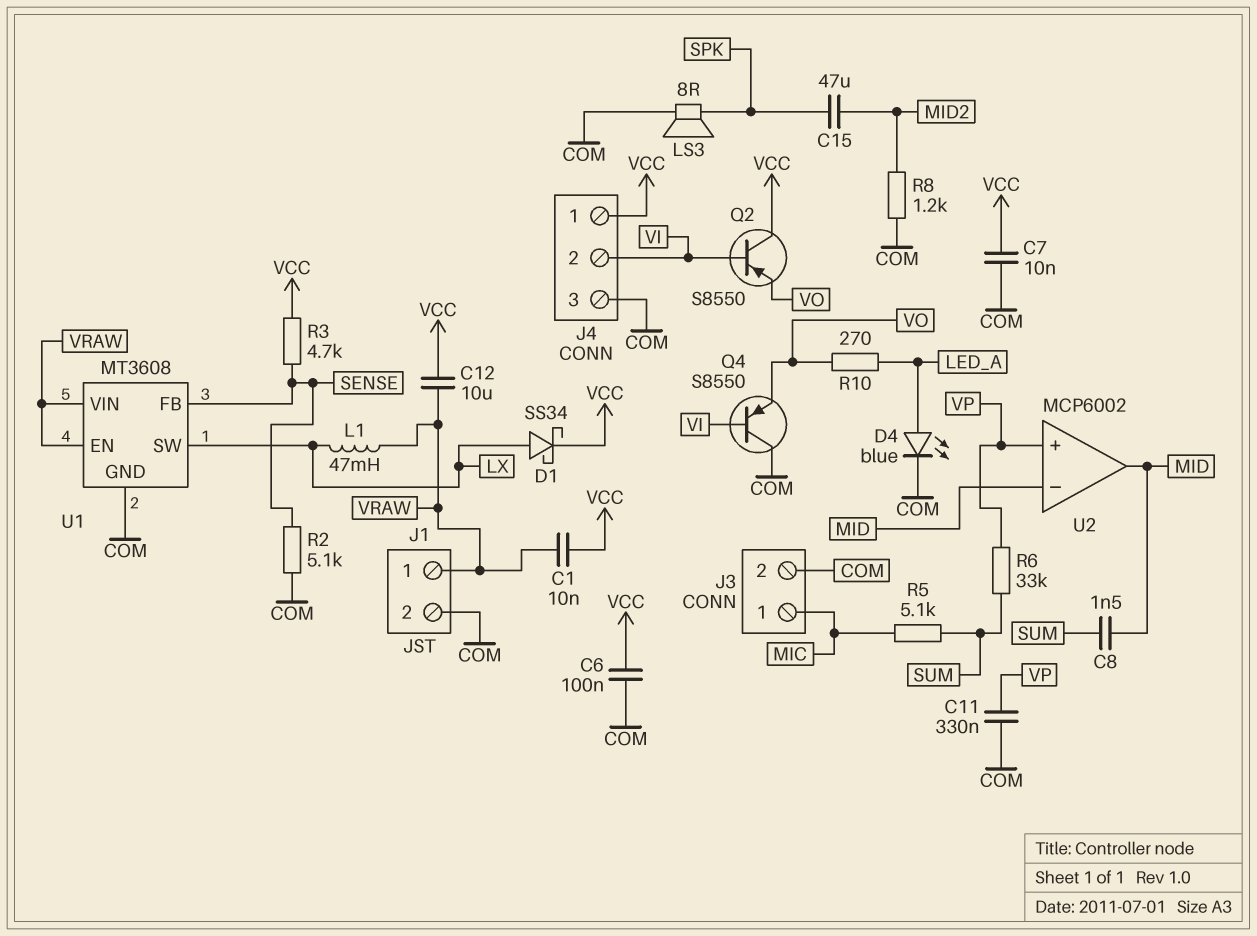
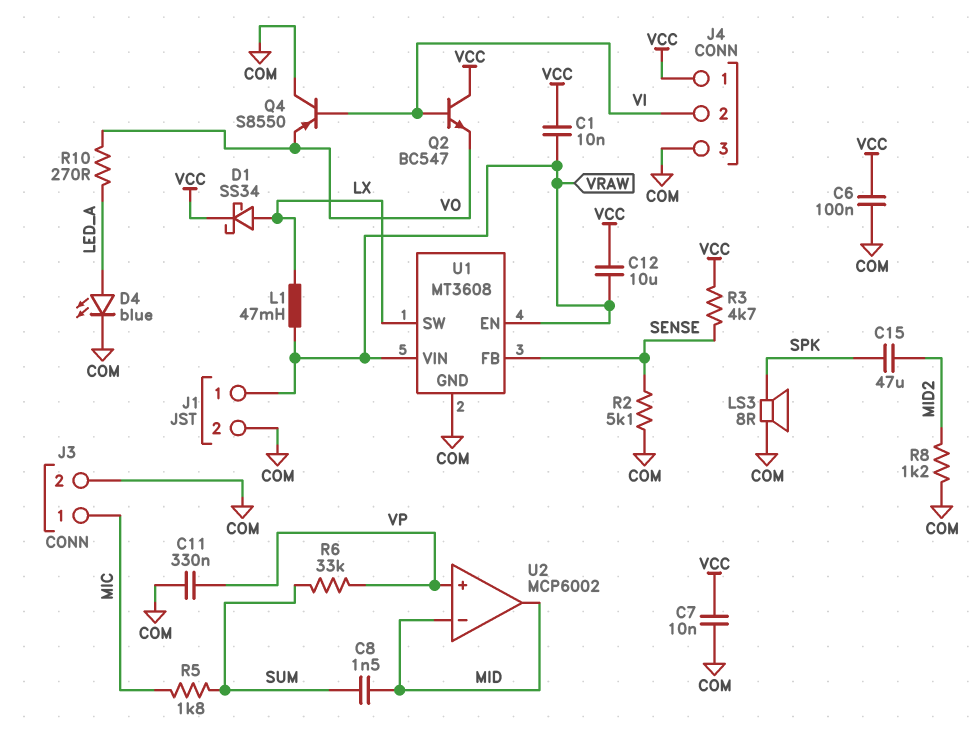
Q2: PNP S8550 (B VI, C VCC, E VO) -> NPN BC547 (B VI, C VCC, E VO)
R5: 5.1k (MIC, SUM) -> 1.8k (MIC, SUM)

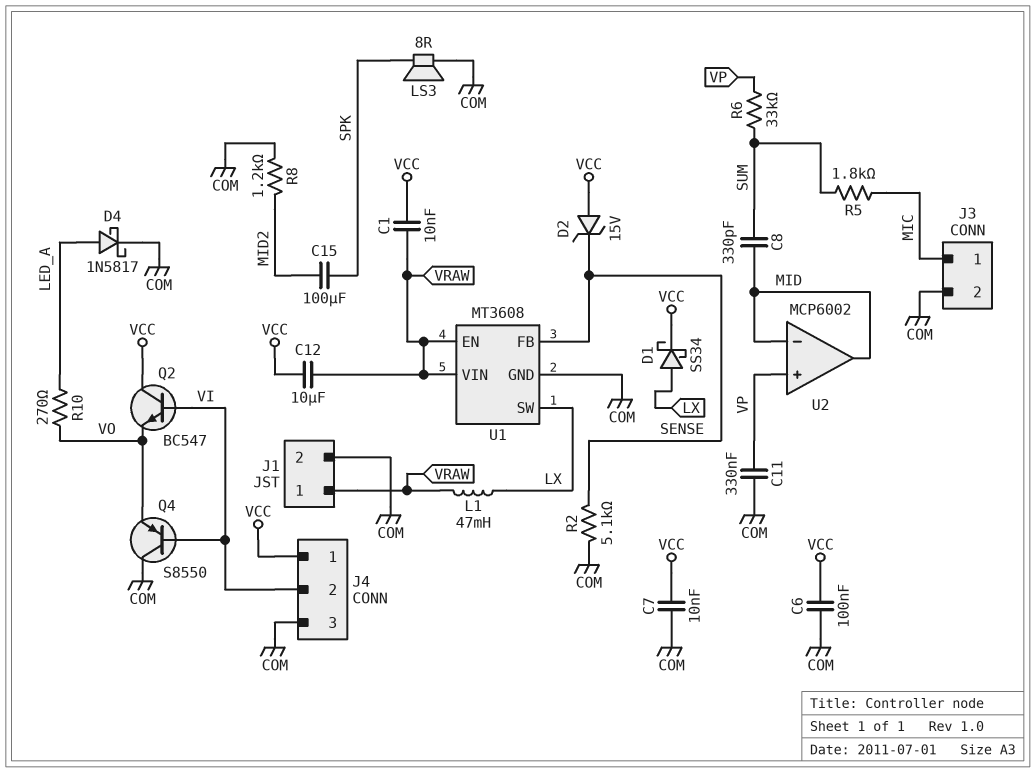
C8: 1.5nF (MID, SUM) -> 330pF (MID, SUM)
C15: 47uF (MID2, SPK) -> 100uF (MID2, SPK)
D2: none -> zener 15V (A VCC, K SENSE)
D4: LED blue (A LED_A, K COM) -> schottky 1N5817 (A LED_A, K COM)
R3: 4.7k (SENSE, VCC) -> none

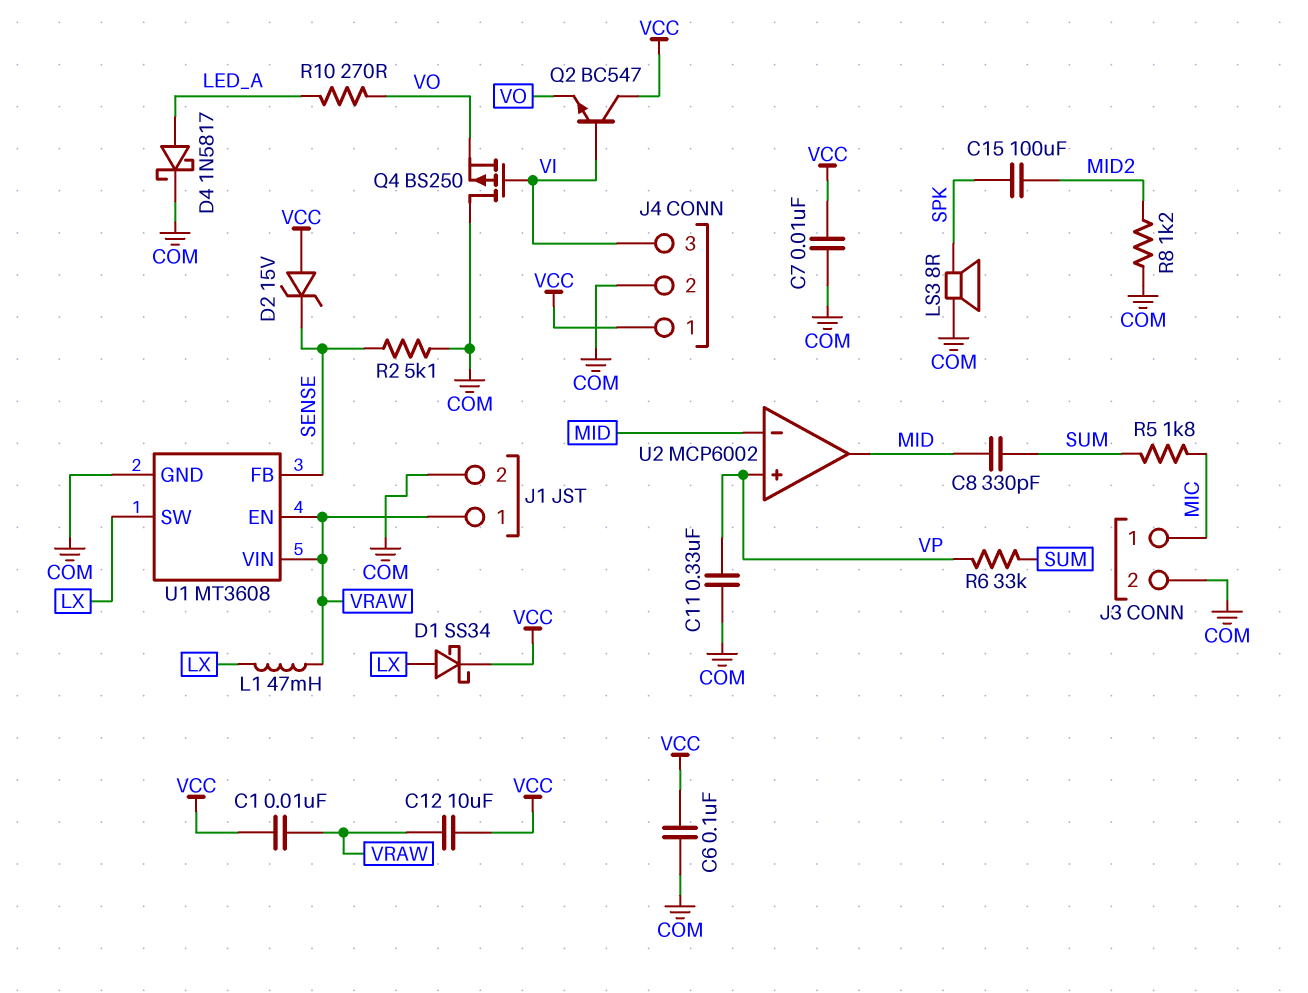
J4 pin 2: VI -> COM
J4 pin 3: COM -> VI
Q4: PNP S8550 (B VI, C COM, E VO) -> PMOS BS250 (G VI, D COM, S VO)

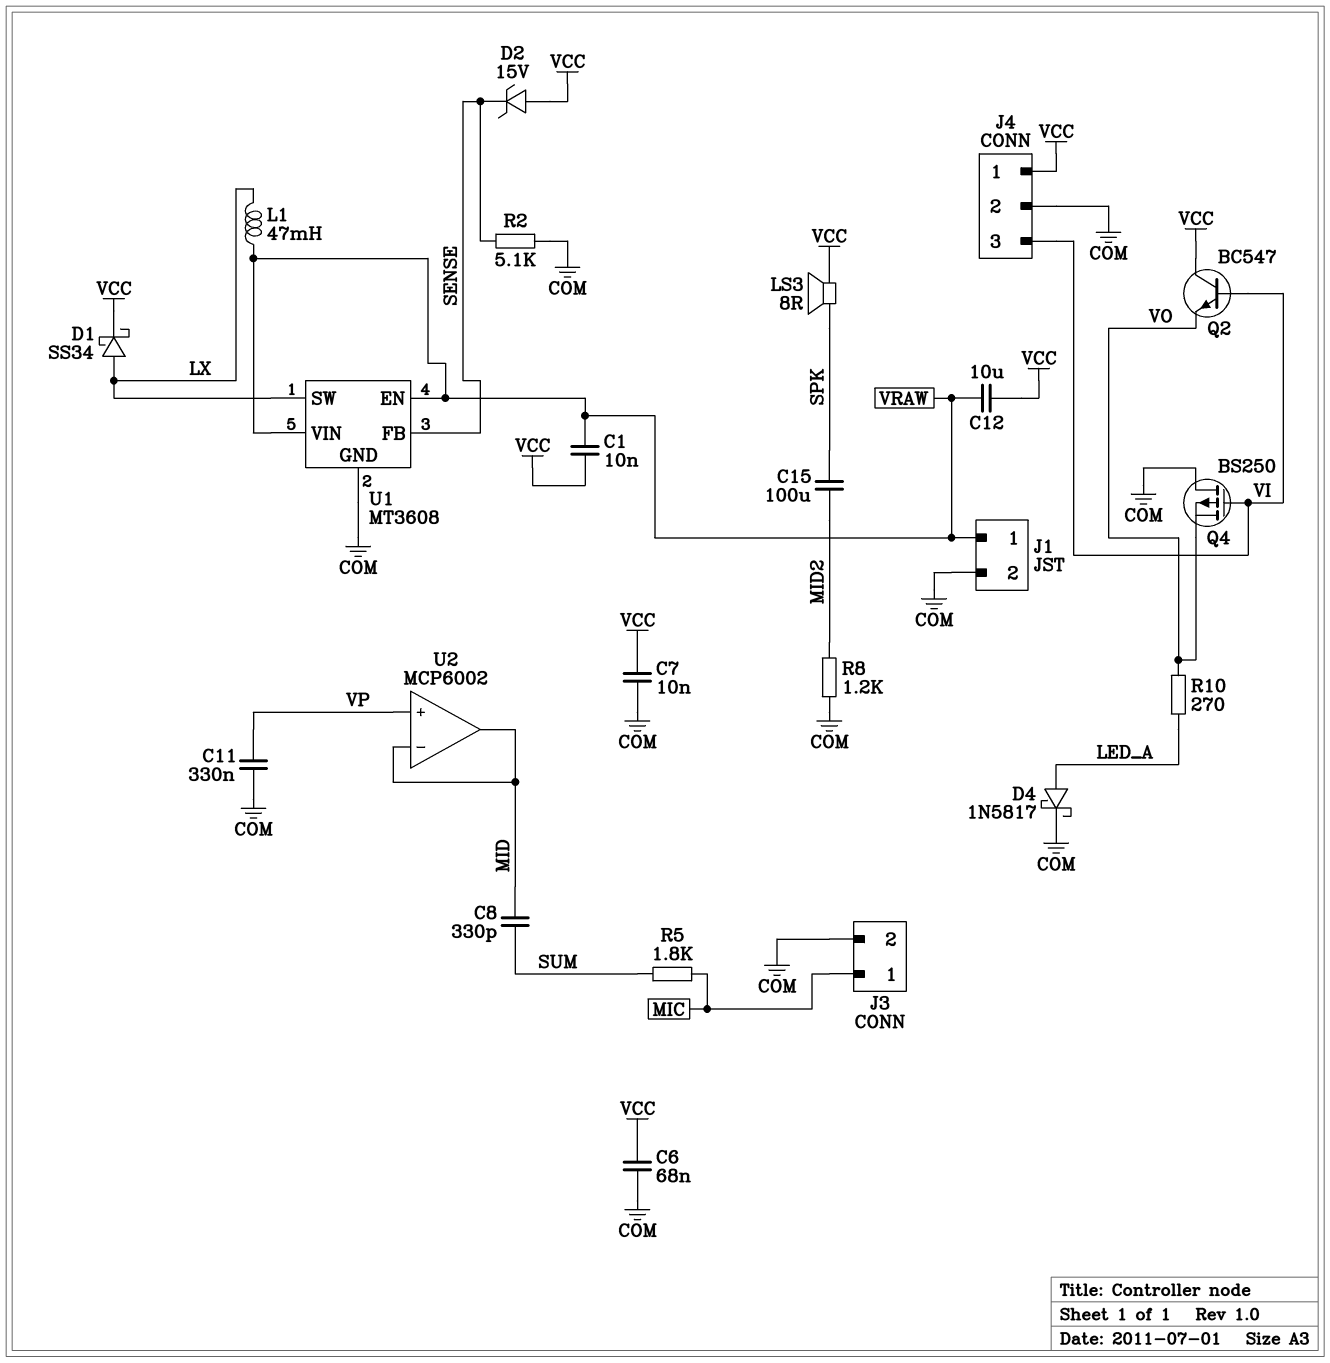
C6: 100nF (COM, VCC) -> 68nF (COM, VCC)
LS3: speaker 8R (COM, SPK) -> speaker 8R (SPK, VCC)
R6: 33k (SUM, VP) -> none

